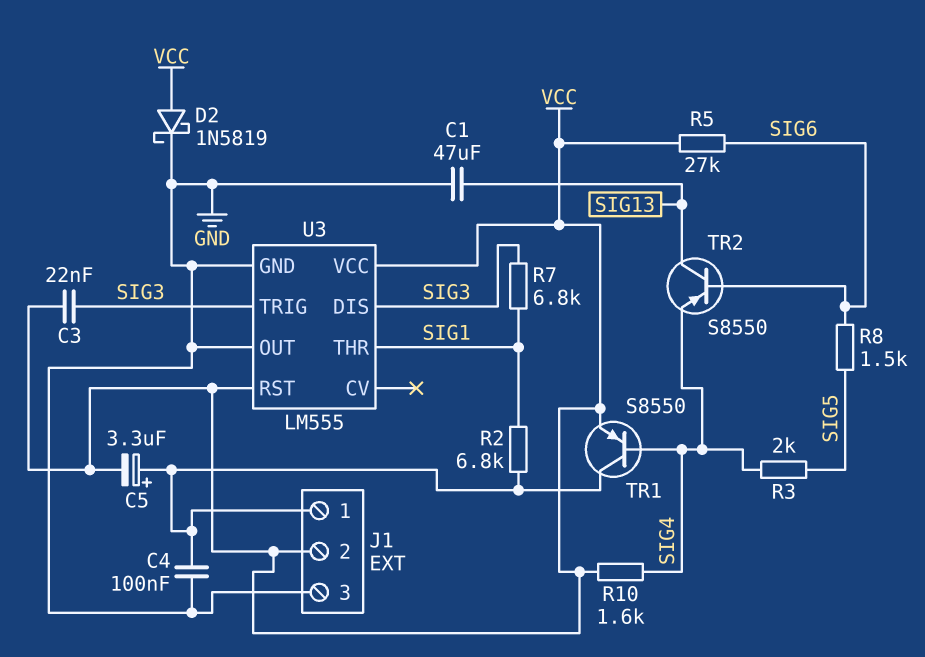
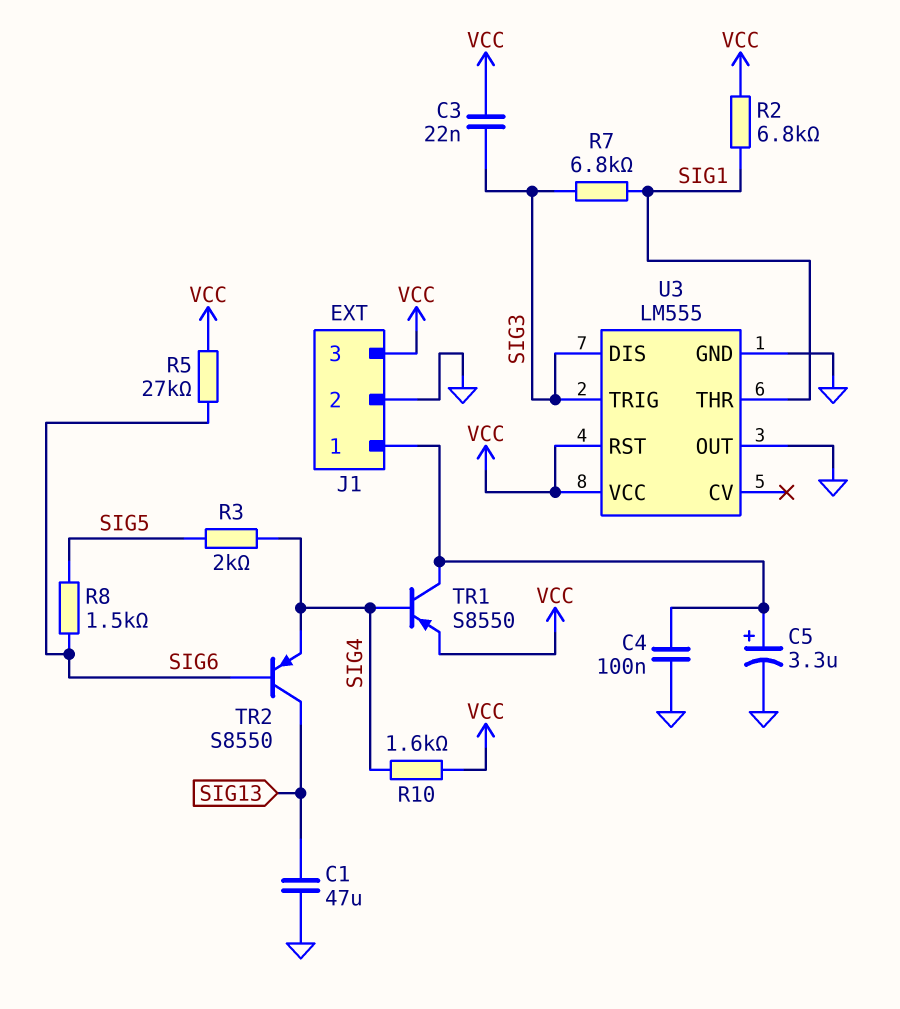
C5: 3.3uF (plus J1/1, minus VCC) -> 3.3uF (plus J1/1, minus GND)
D2: schottky 1N5819 (A VCC, K GND) -> none
J1 pin 2: VCC -> GND
J1 pin 3: GND -> VCC
R2: 6.8k (J1/1, SIG1) -> 6.8k (SIG1, VCC)

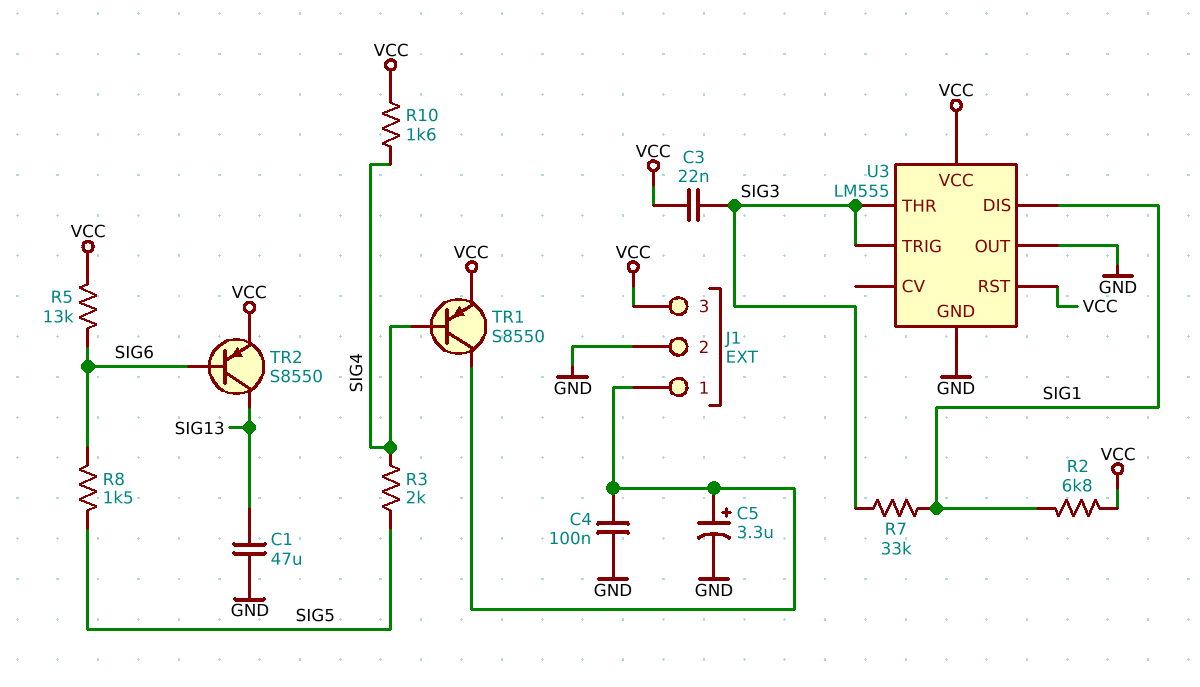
R5: 27k (SIG6, VCC) -> 13k (SIG6, VCC)
R7: 6.8k (SIG1, SIG3) -> 33k (SIG1, SIG3)
TR2: PNP S8550 (B SIG6, C SIG13, E SIG4) -> PNP S8550 (B SIG6, C SIG13, E VCC)
U3 pin DIS: SIG3 -> SIG1
U3 pin THR: SIG1 -> SIG3

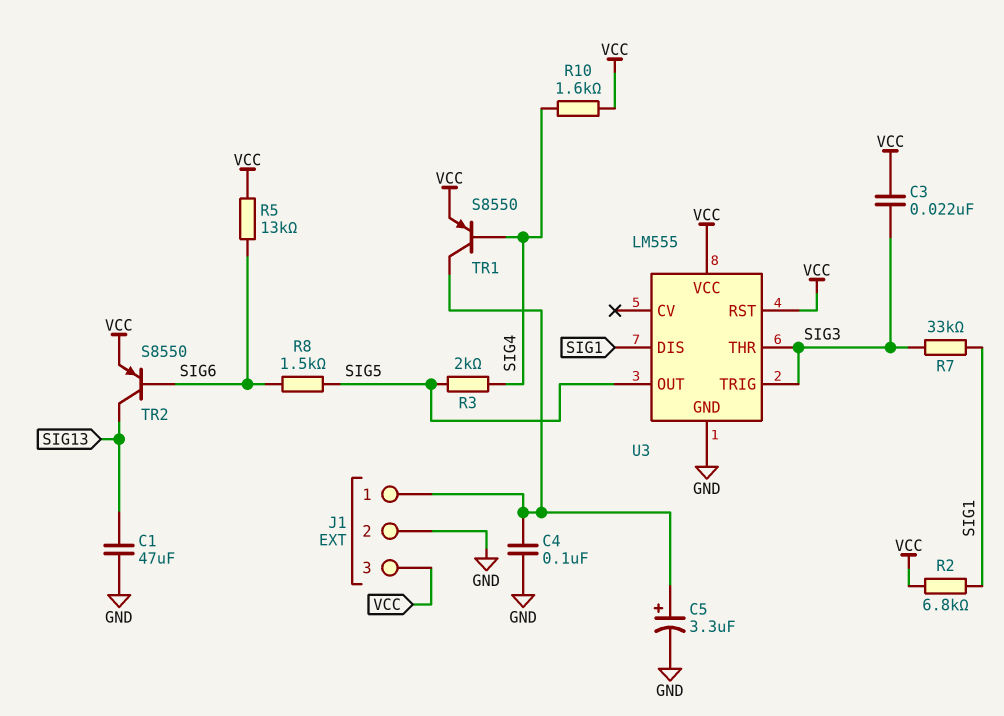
U3 pin OUT: GND -> SIG5

